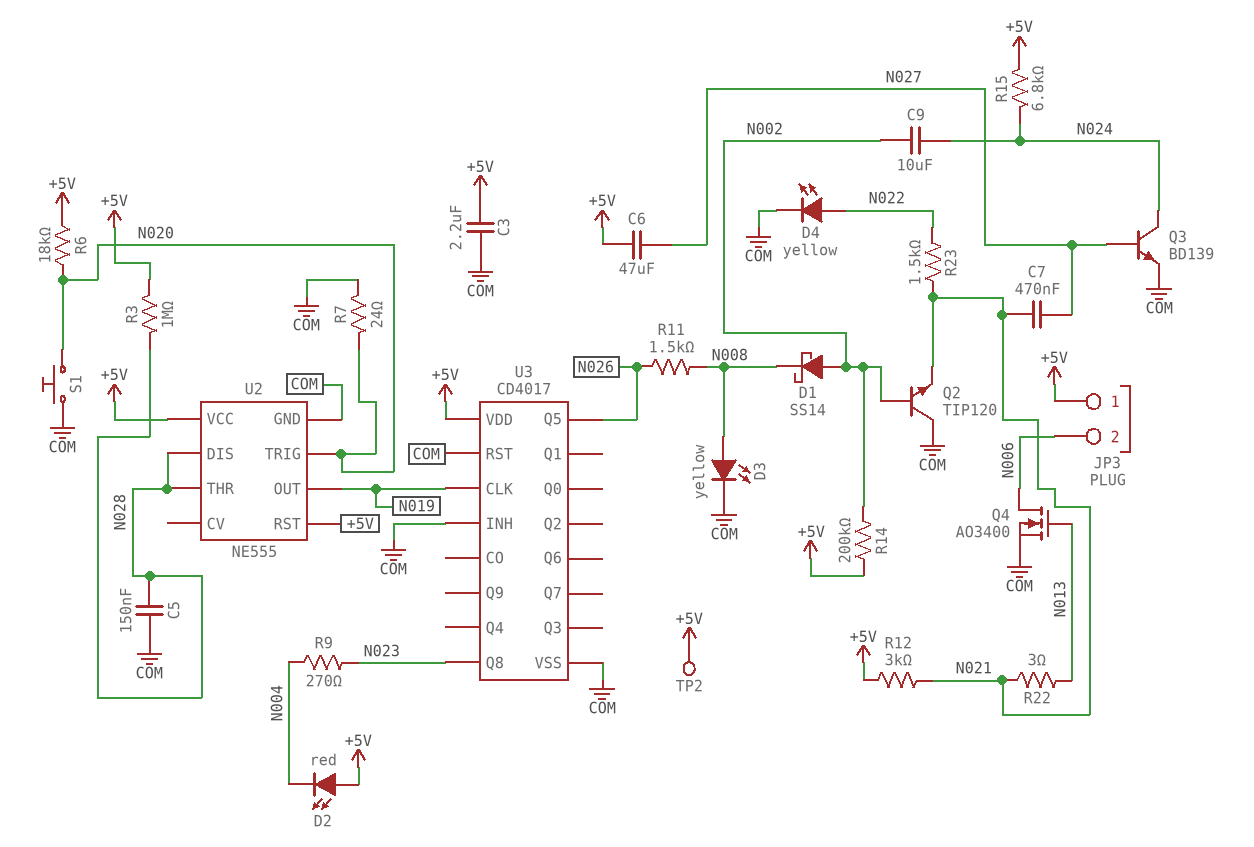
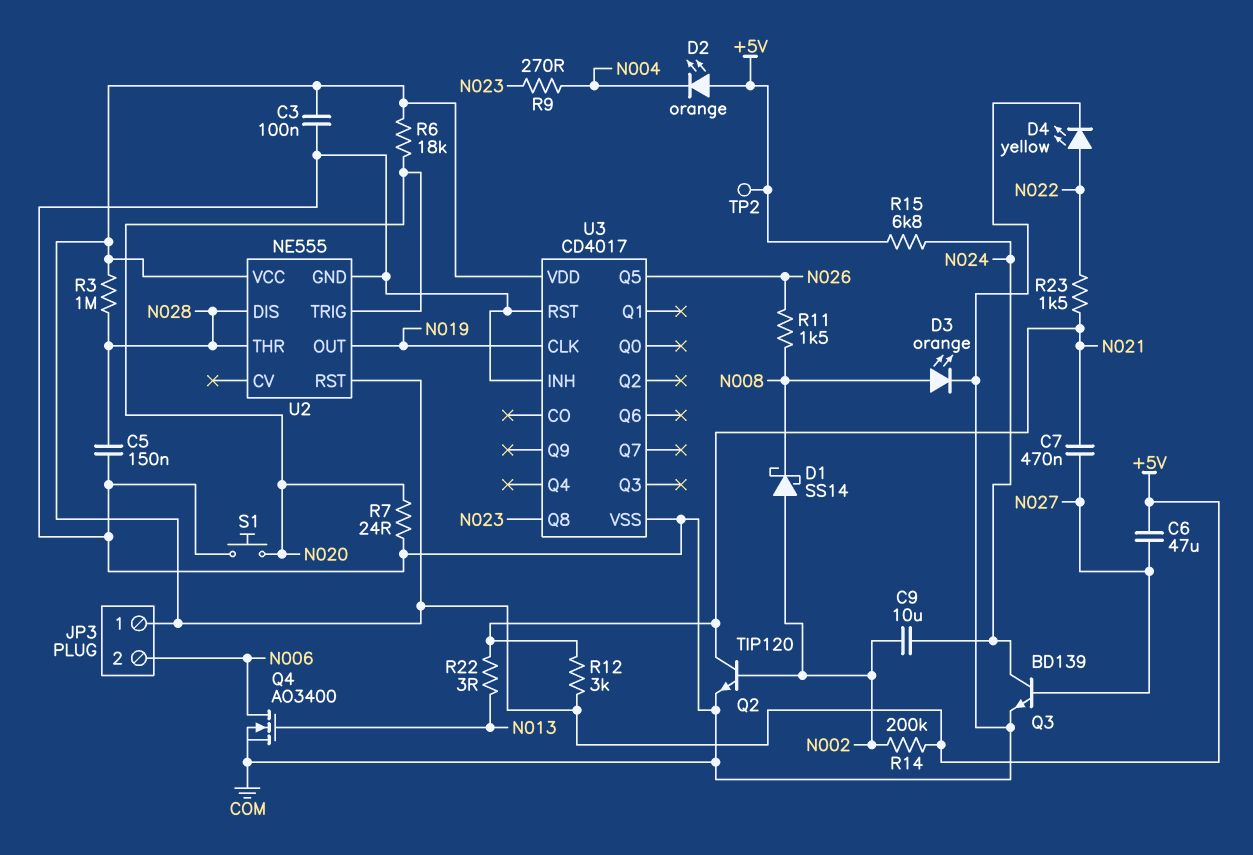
C3: 2.2uF (+5V, COM) -> 100nF (+5V, COM)
D2: LED red (A +5V, K N004) -> LED orange (A +5V, K N004)
D3: LED yellow (A N008, K COM) -> LED orange (A N008, K COM)
Q2: NPN TIP120 (B N002, C COM, E N021) -> NPN TIP120 (B N002, C N021, E COM)

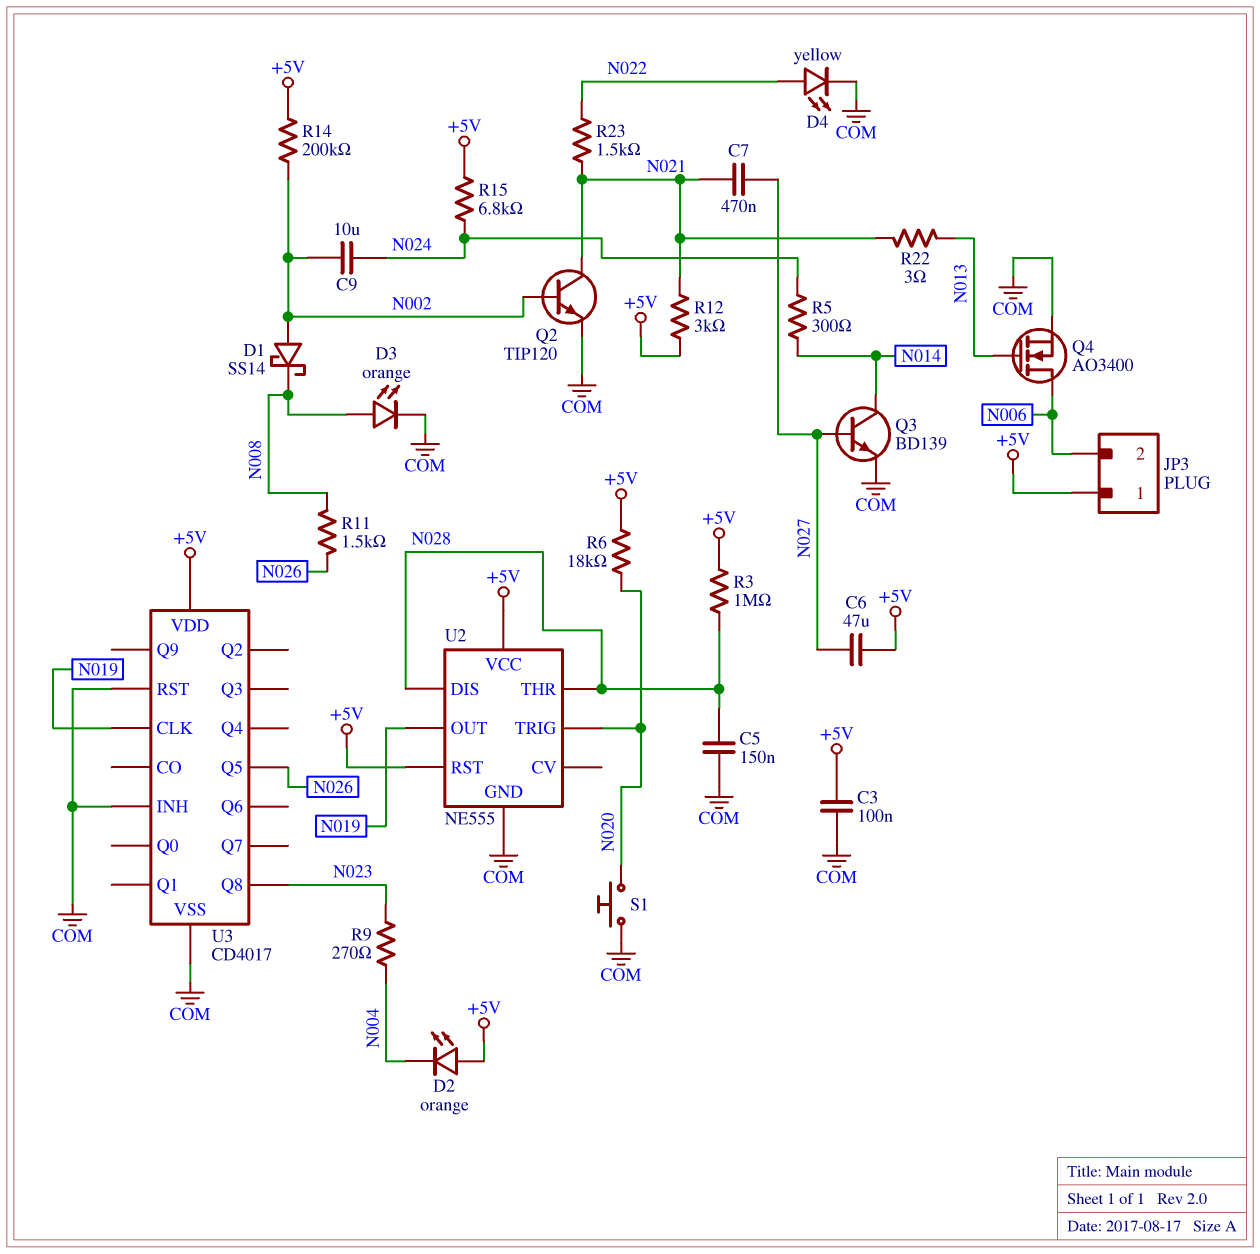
Q3: NPN BD139 (B N027, C N024, E COM) -> NPN BD139 (B N027, C N014, E COM)
R5: none -> 300 (N014, N024)
R7: 24 (COM, N020) -> none
TP2: test point (+5V) -> none

